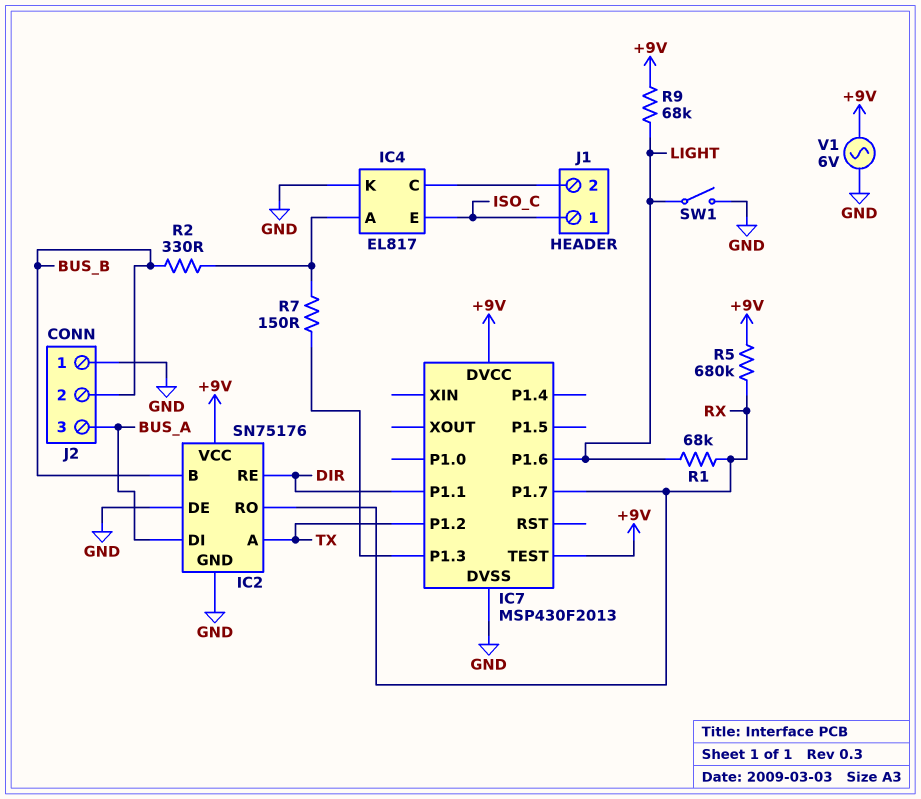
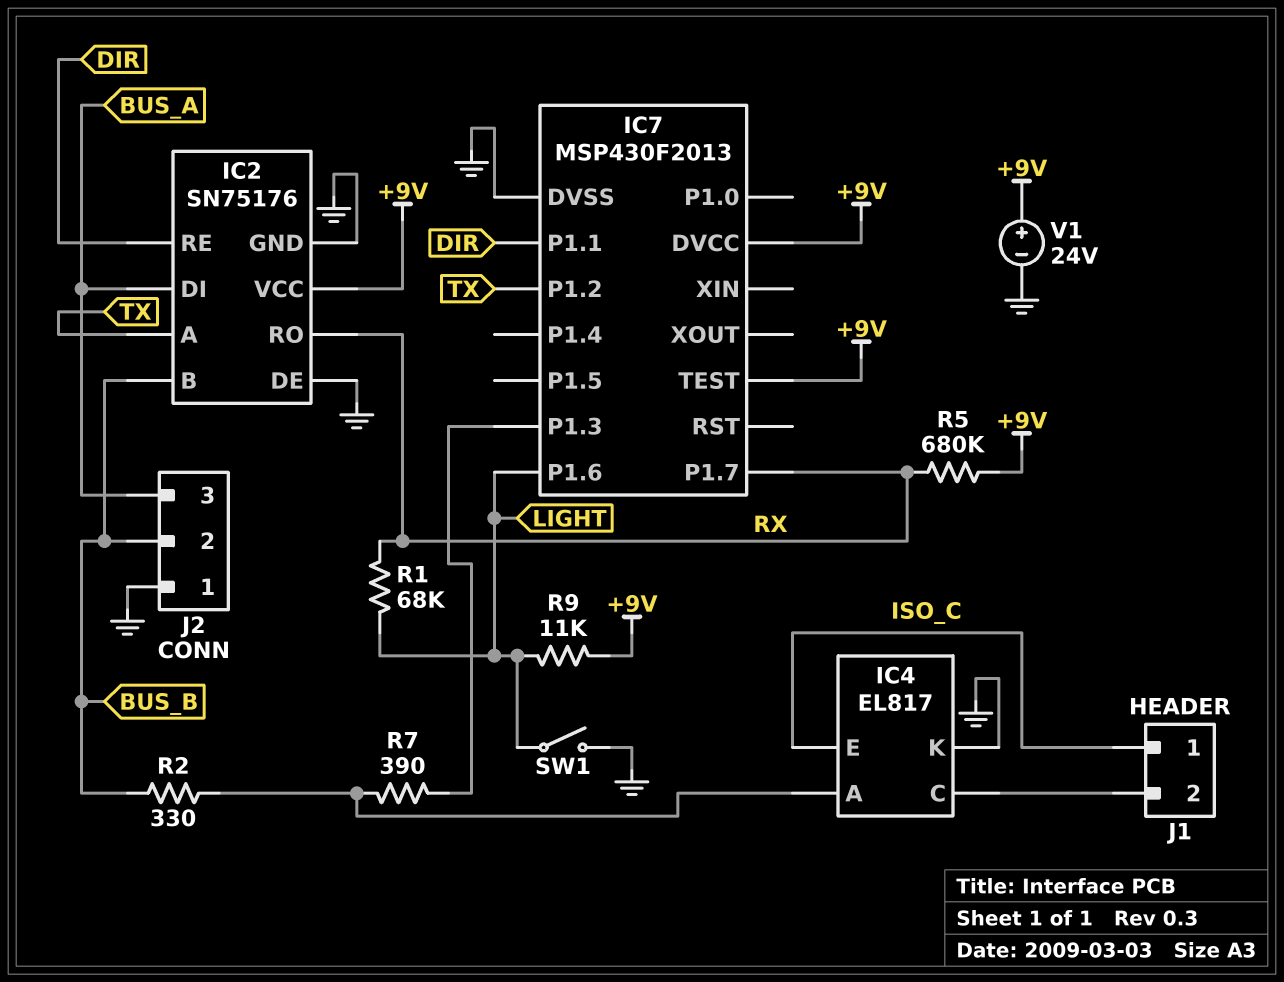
R7: 150 (IC4/A, IC7/P1.3) -> 390 (IC4/A, IC7/P1.3)
R9: 68k (+9V, LIGHT) -> 11k (+9V, LIGHT)
V1: AC 6V (+9V, GND) -> 24V (plus +9V, minus GND)

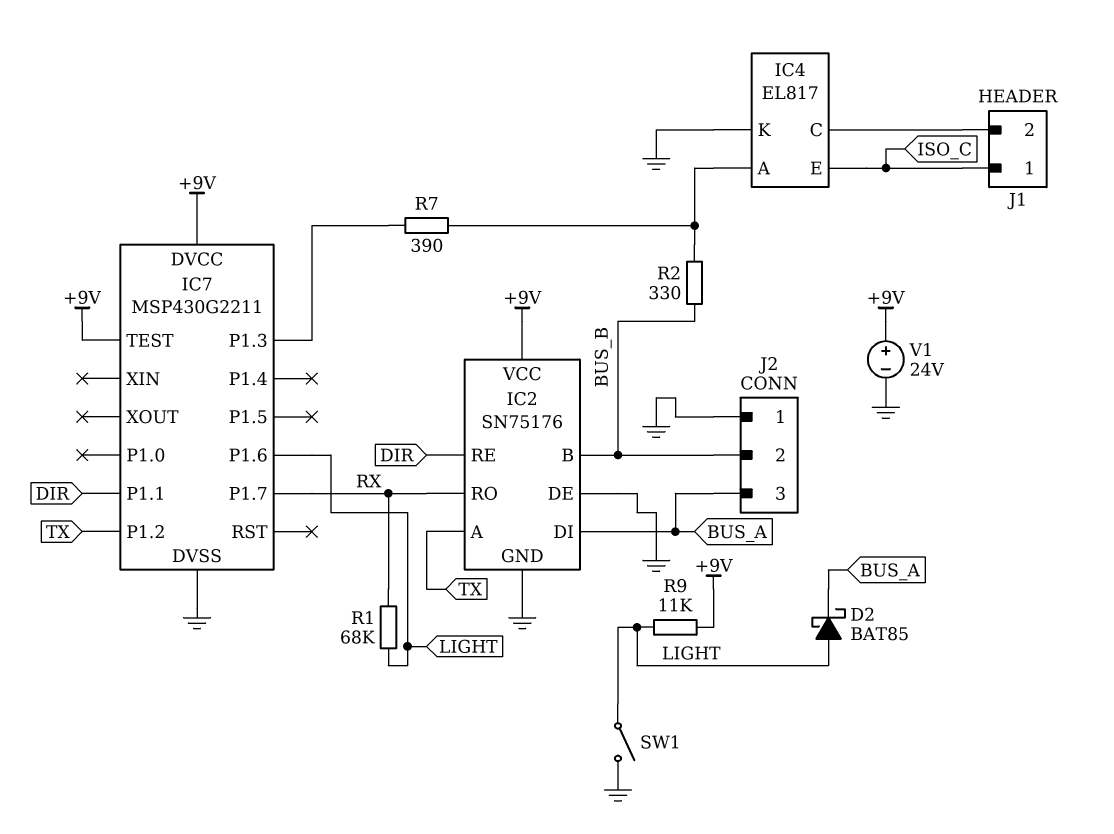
D2: none -> schottky BAT85 (A LIGHT, K BUS_A)
IC7: MSP430F2013 -> MSP430G2211
R5: 680k (+9V, RX) -> none

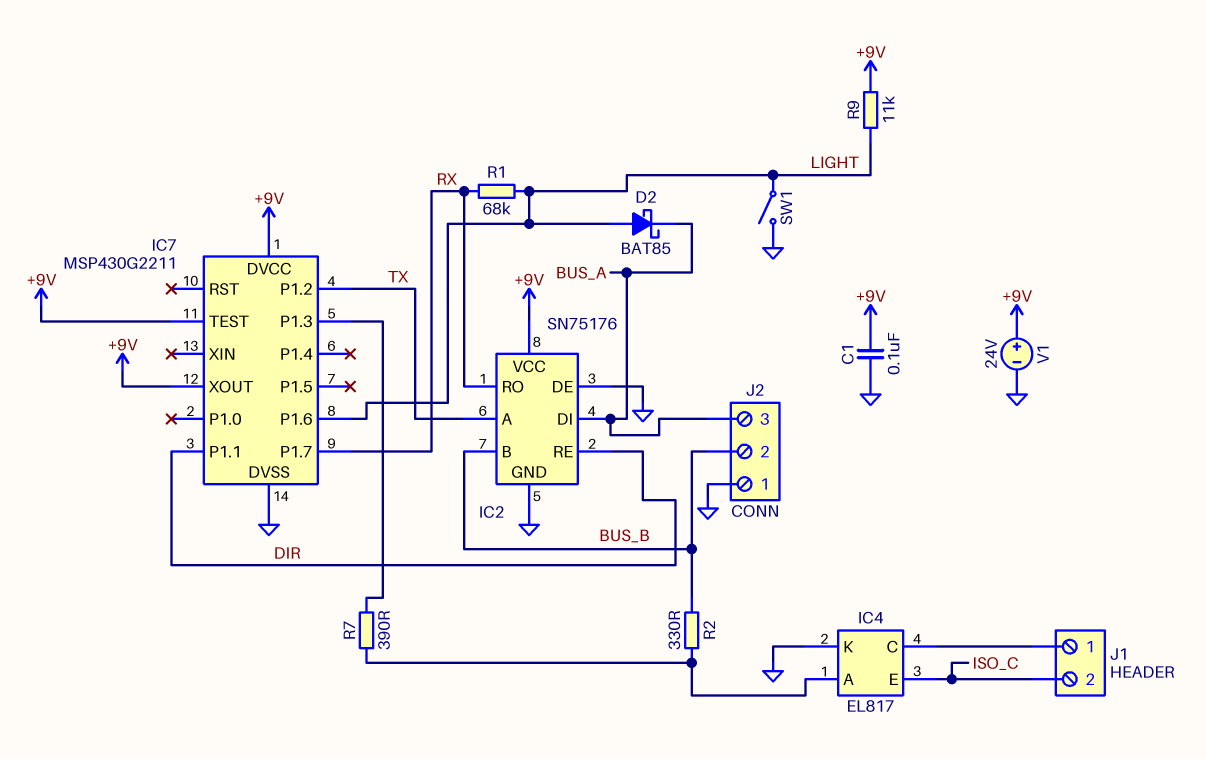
C1: none -> 100nF (+9V, GND)
IC7 pin XOUT: none -> +9V
J1 pin 1: ISO_C -> IC4/C
J1 pin 2: IC4/C -> ISO_C

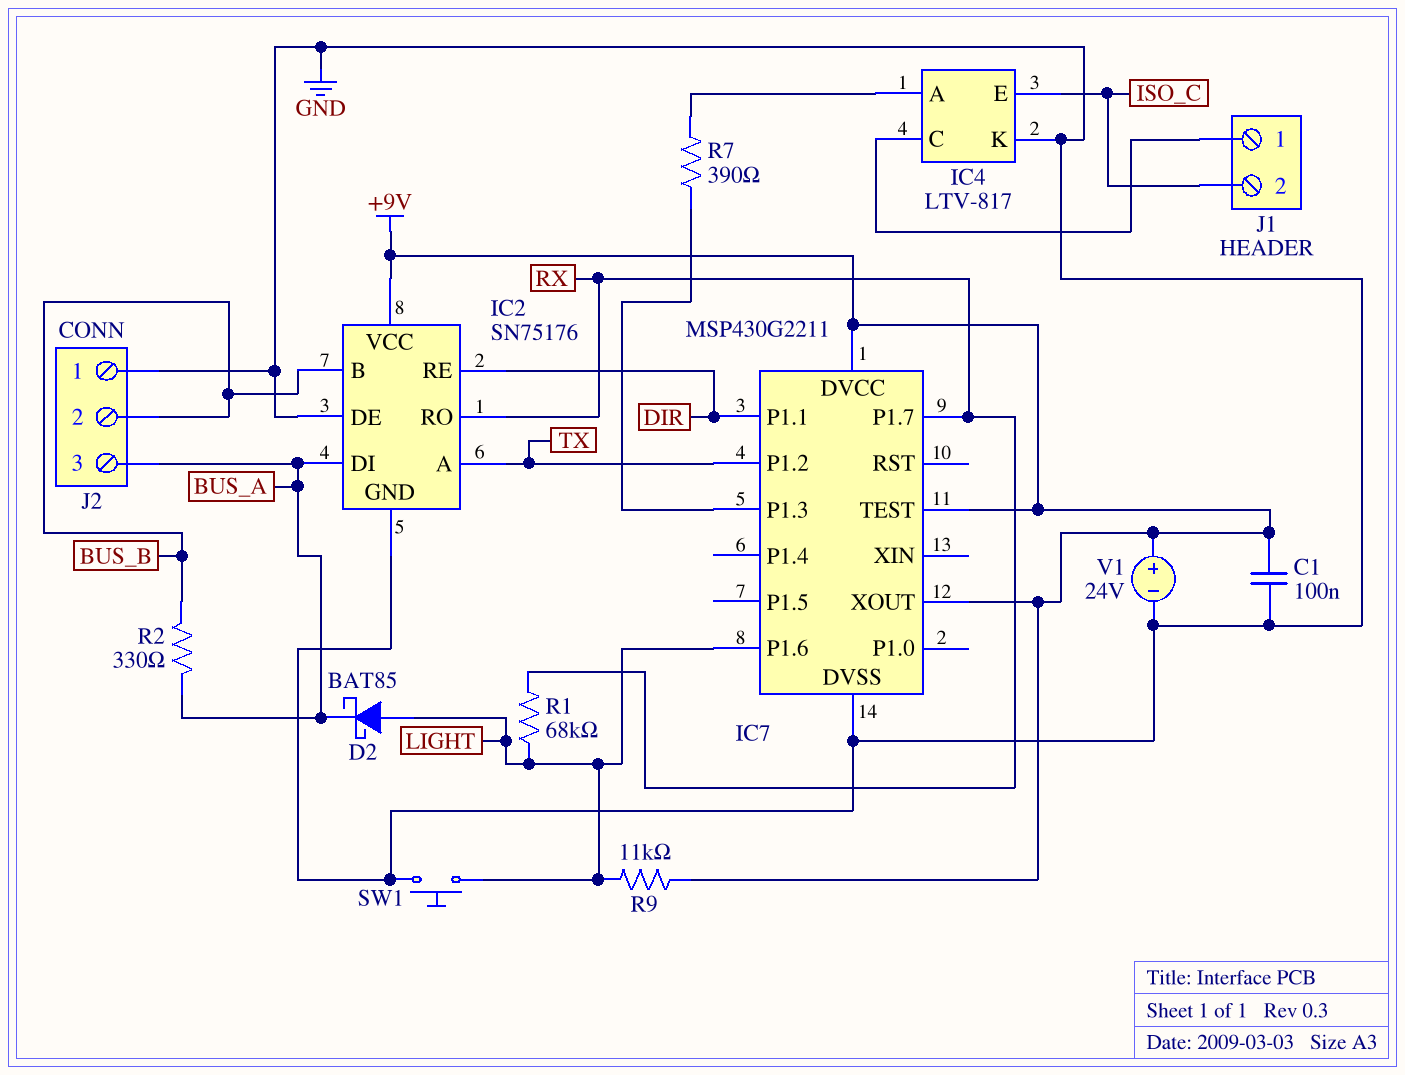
IC4: EL817 -> LTV-817
R2: 330 (BUS_B, IC4/A) -> 330 (BUS_A, BUS_B)
SW1: switch (GND, LIGHT) -> button (GND, LIGHT)

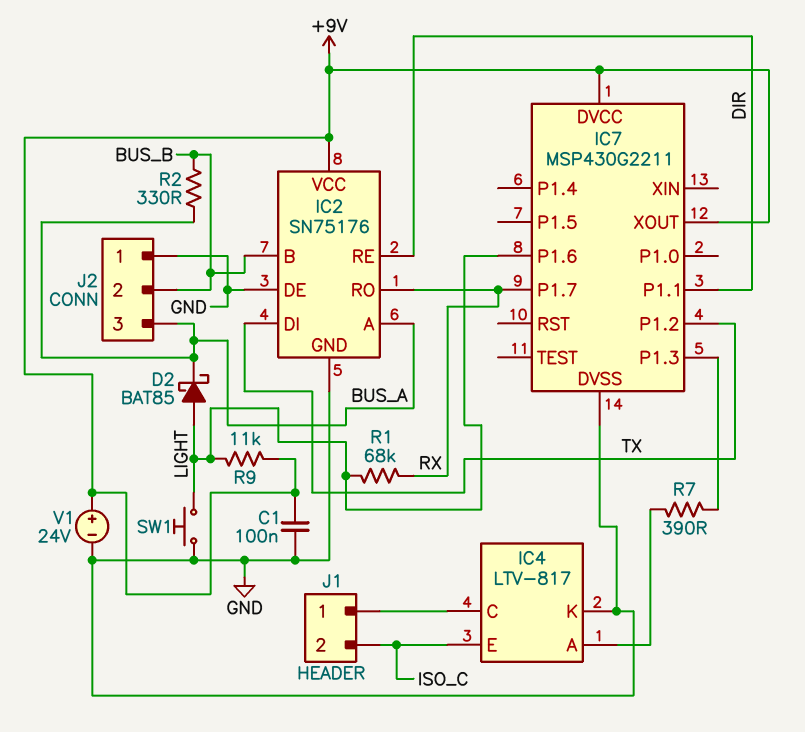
IC2 pin A: TX -> BUS_A
IC2 pin DI: BUS_A -> TX
IC7 pin TEST: +9V -> none

